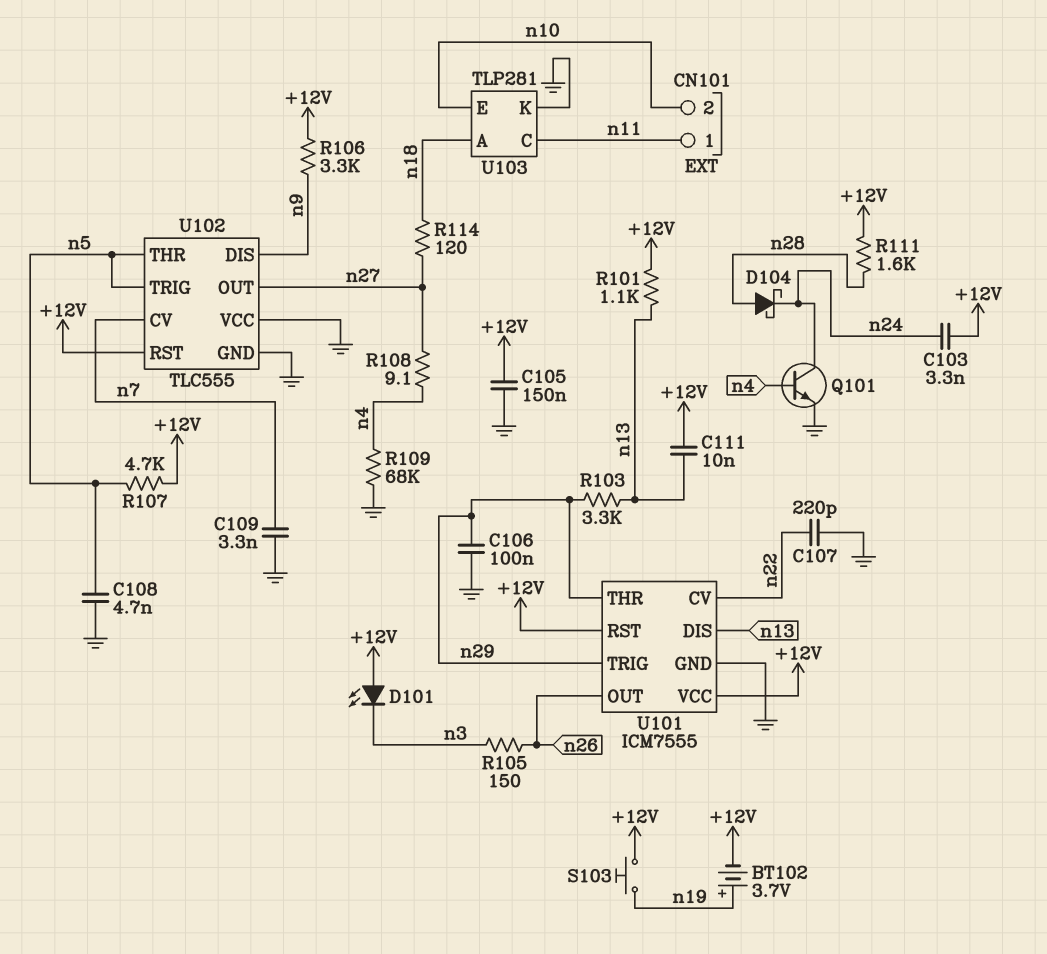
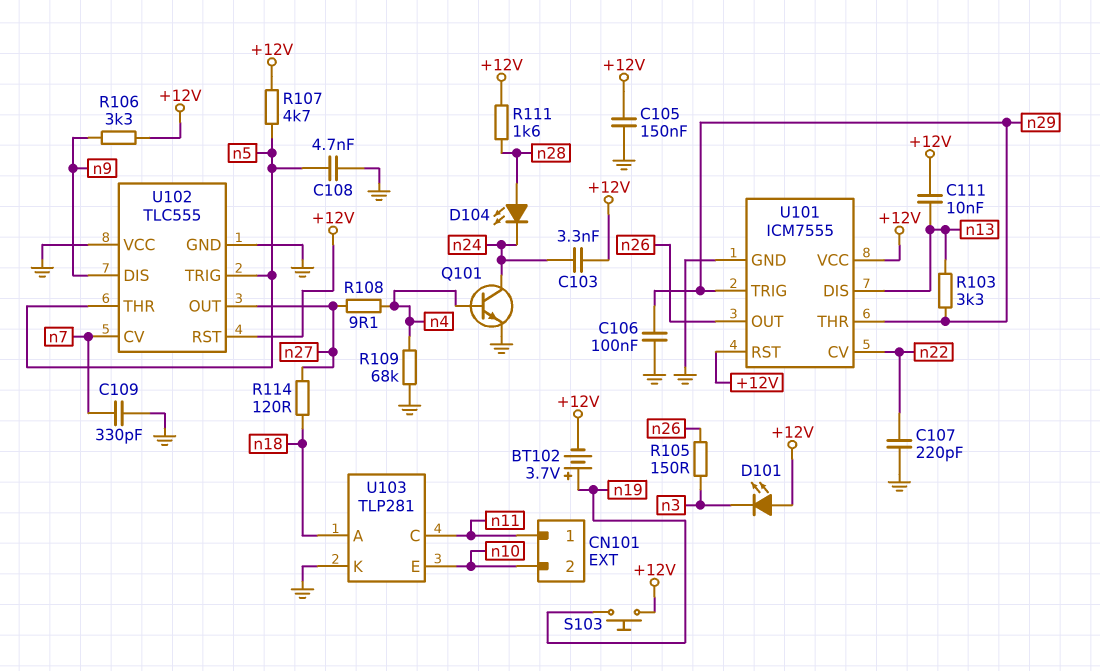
C109: 3.3nF (GND, n7) -> 330pF (GND, n7)
D104: schottky (A n28, K n24) -> LED (A n28, K n24)
R101: 1.1k (+12V, n13) -> none

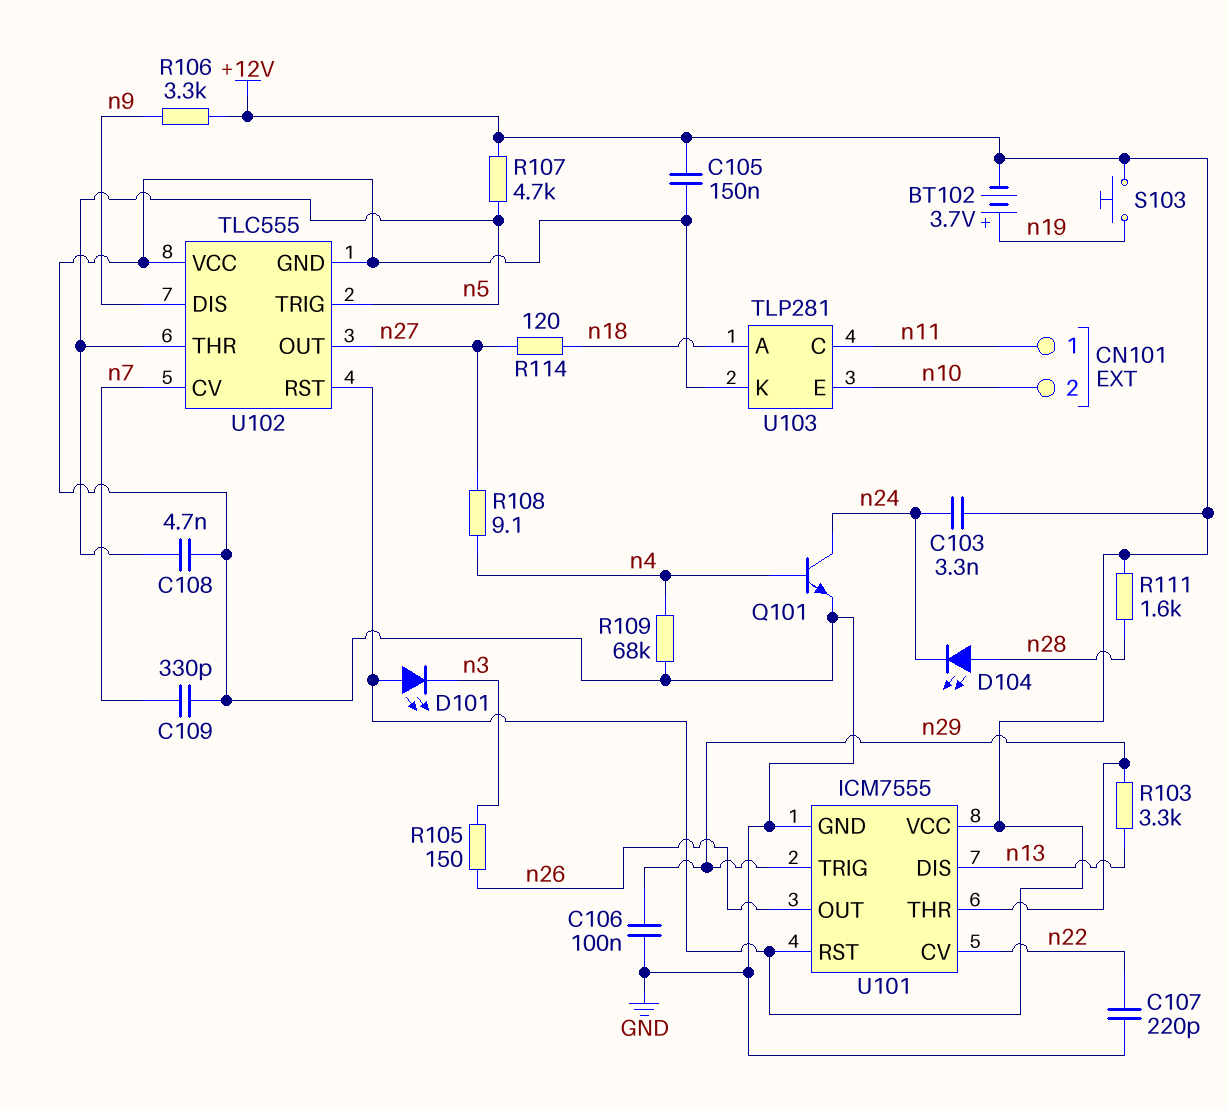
C111: 10nF (+12V, n13) -> none

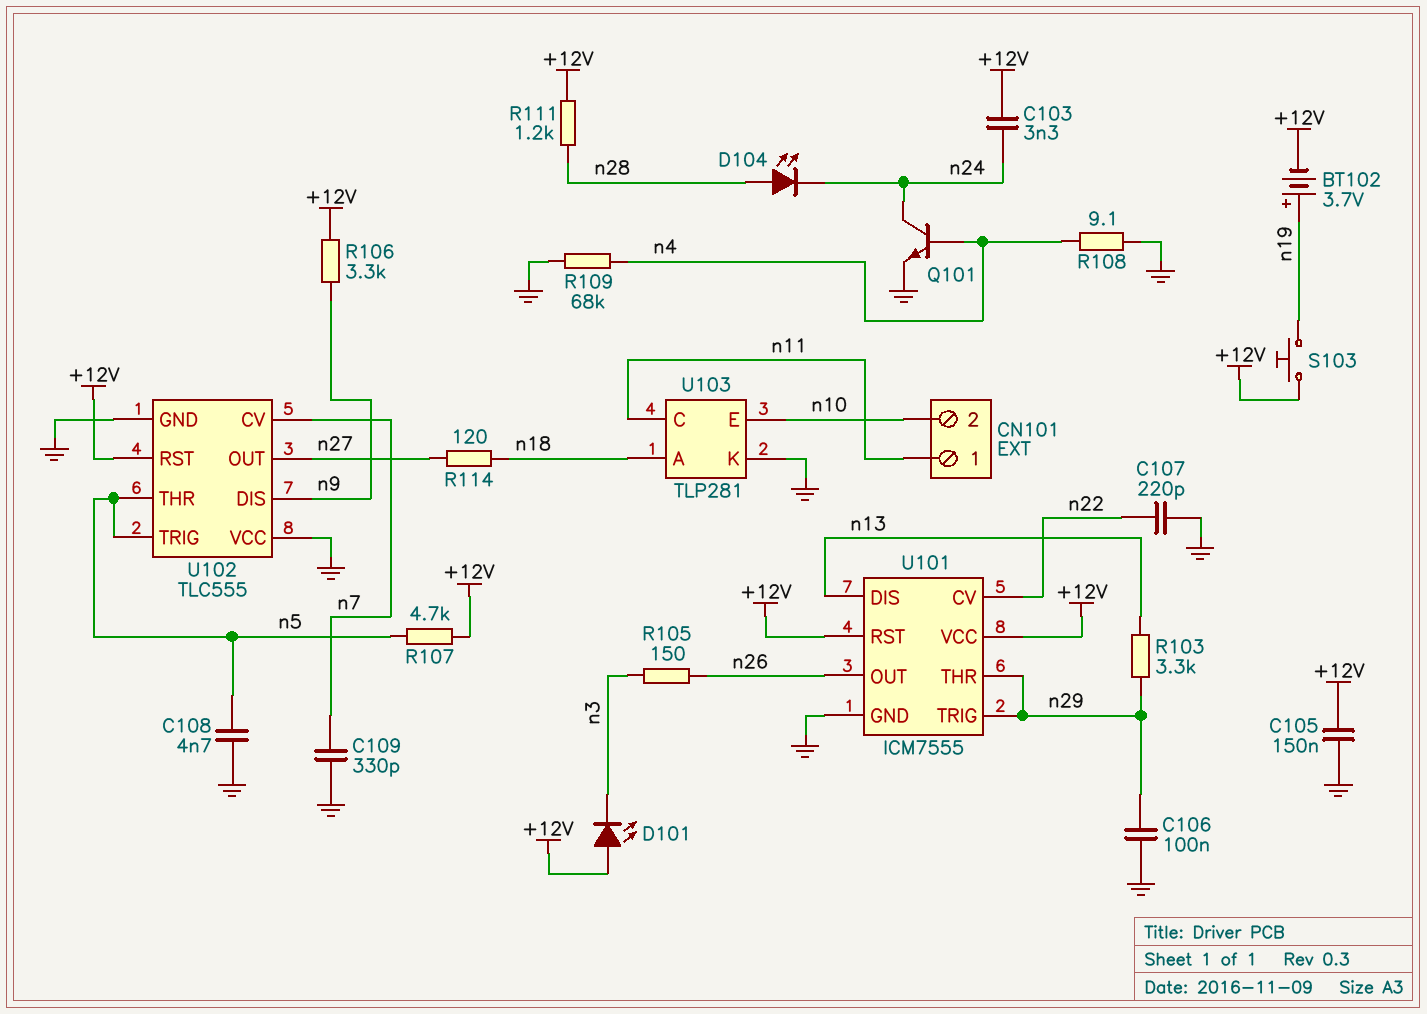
R108: 9.1 (n4, n27) -> 9.1 (GND, n4)
R111: 1.6k (+12V, n28) -> 1.2k (+12V, n28)

